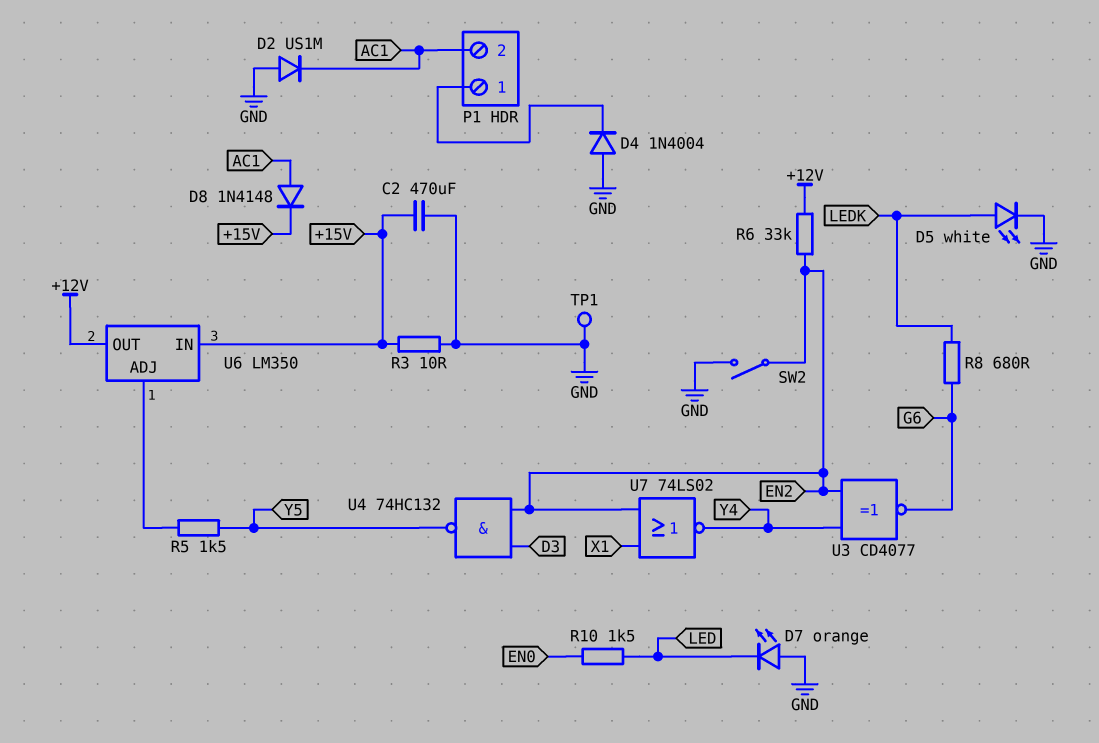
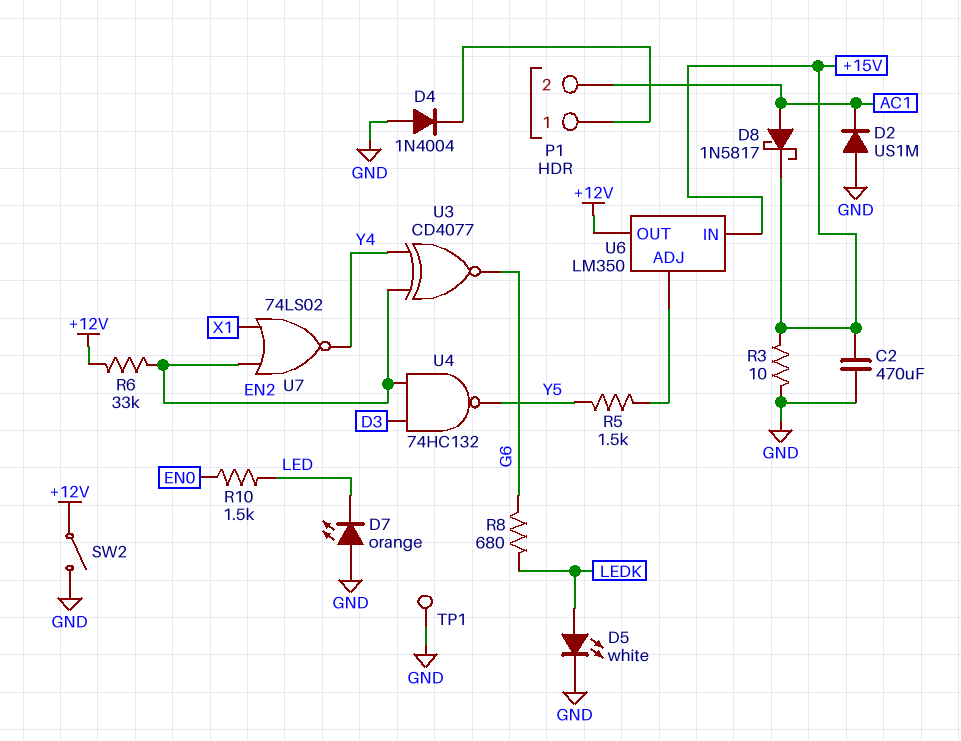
D8: diode 1N4148 (A AC1, K +15V) -> schottky 1N5817 (A AC1, K +15V)
SW2: switch (EN2, GND) -> switch (+12V, GND)

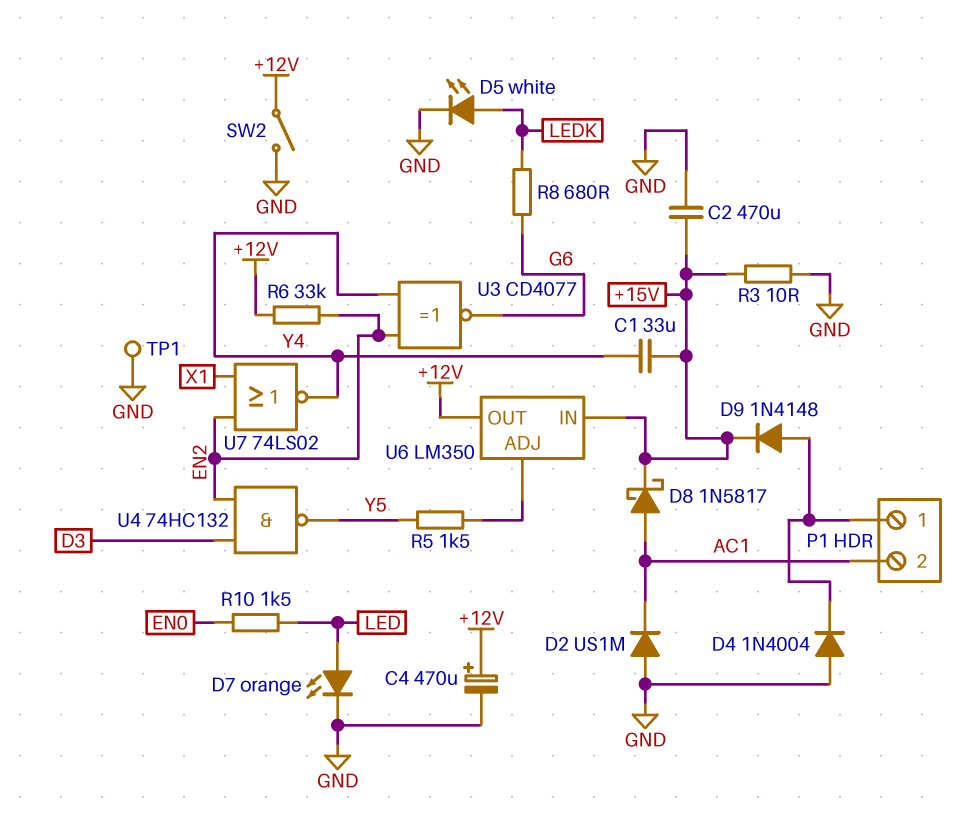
C1: none -> 33uF (+15V, Y4)
C4: none -> 470uF (plus +12V, minus GND)
D7: LED orange (A GND, K LED) -> LED orange (A LED, K GND)
D9: none -> diode 1N4148 (A P1/1, K +15V)

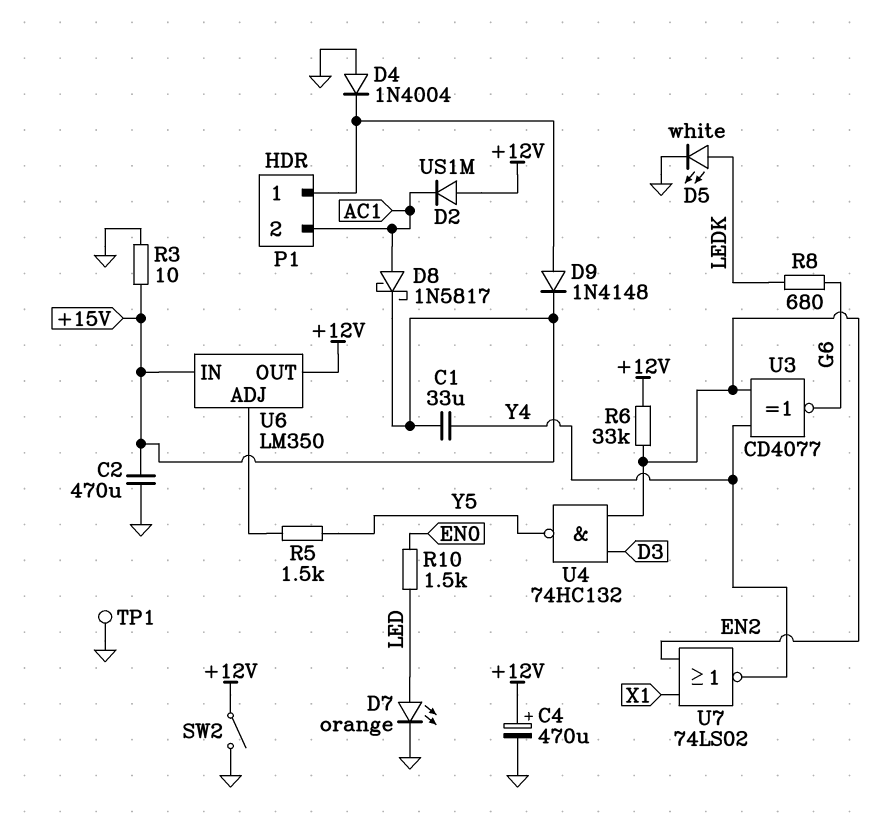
D2: diode US1M (A GND, K AC1) -> diode US1M (A +12V, K AC1)

